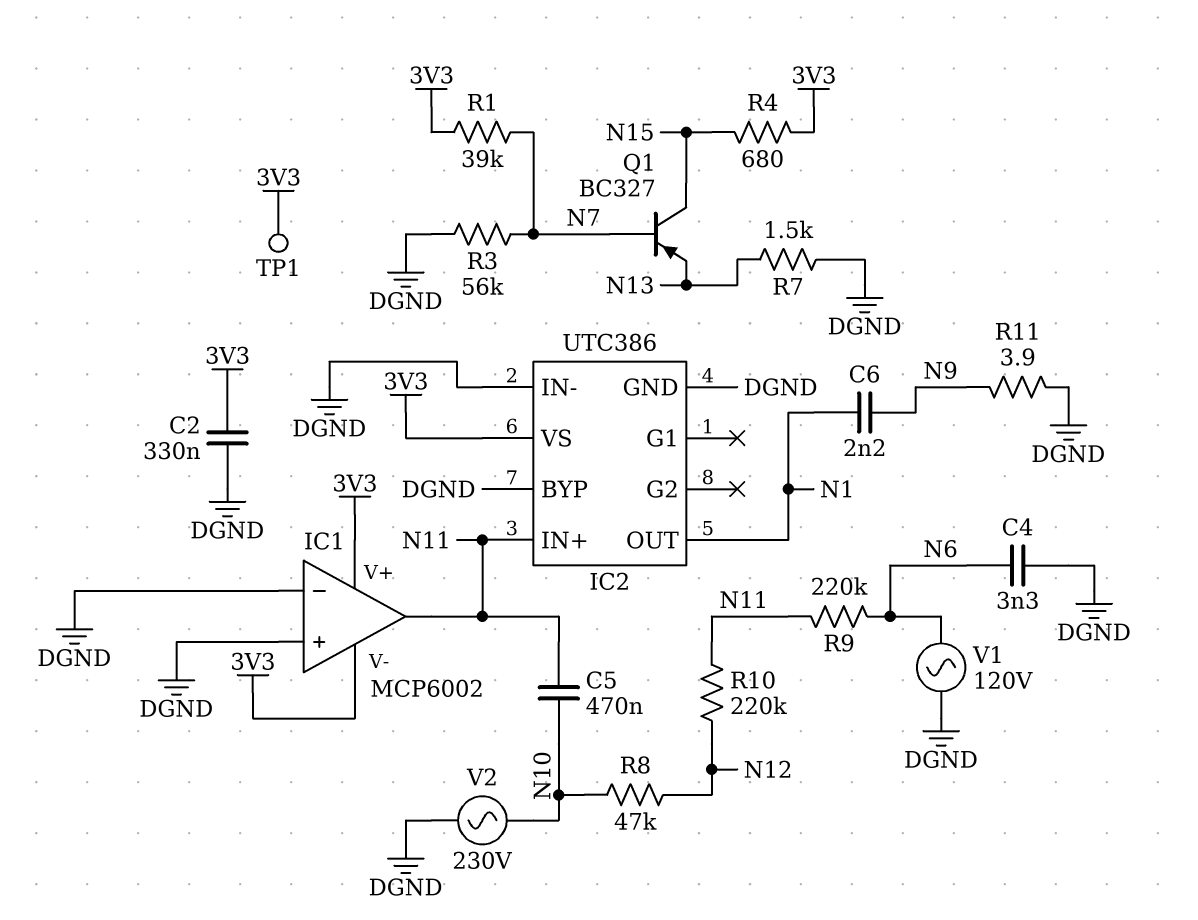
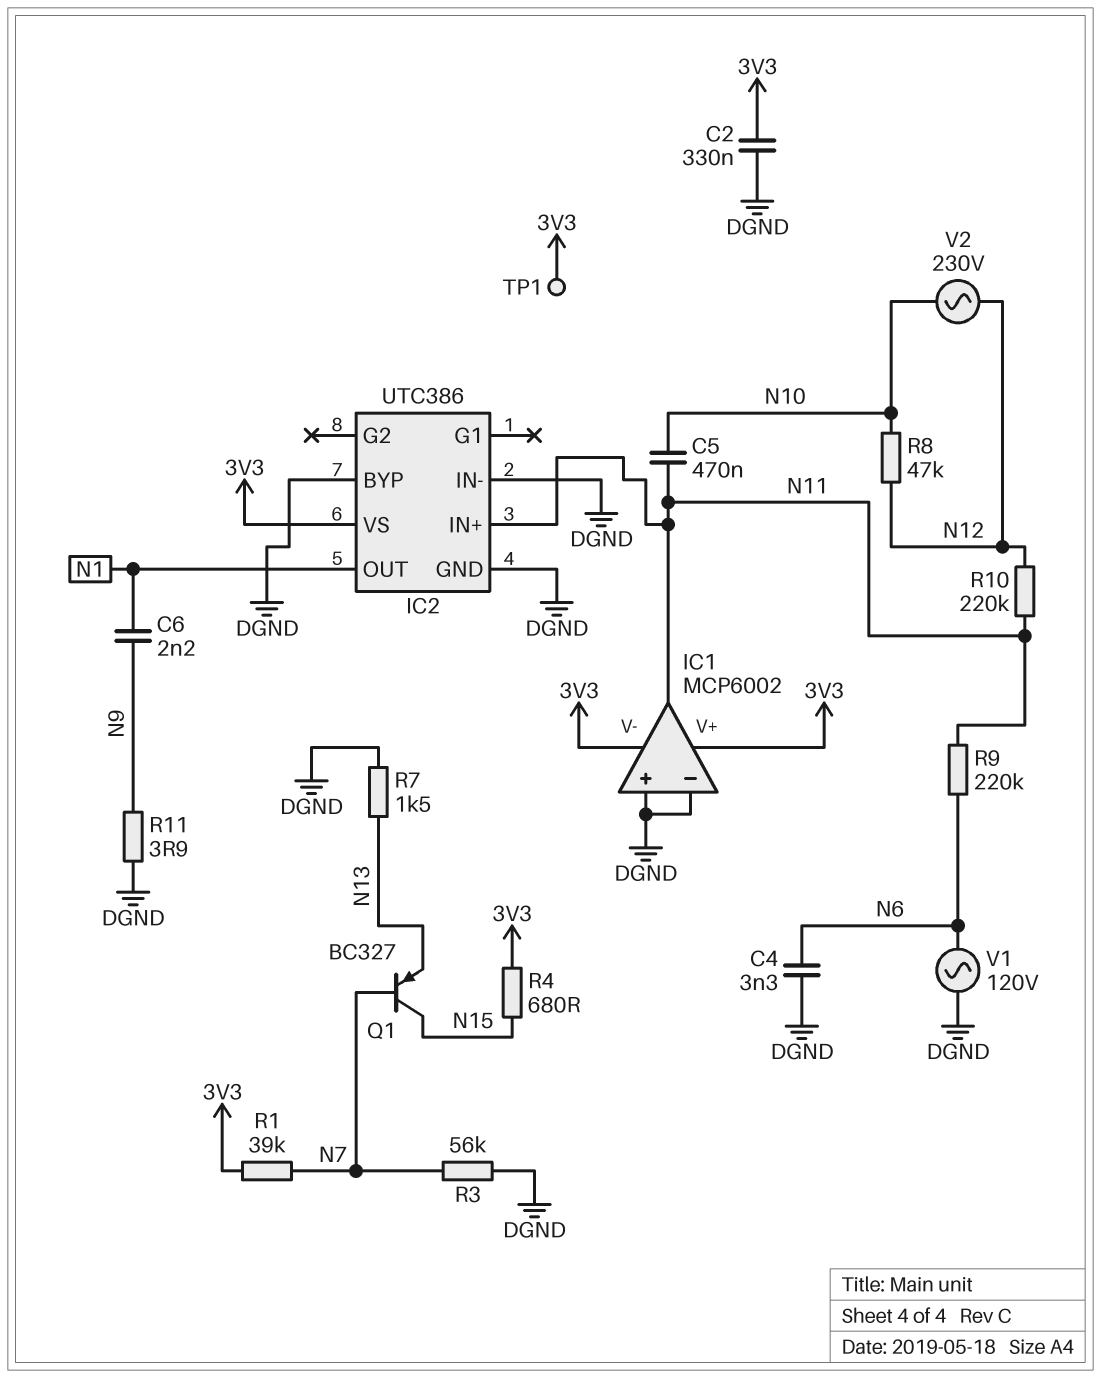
V2: AC 230V (DGND, N10) -> AC 230V (N10, N12)

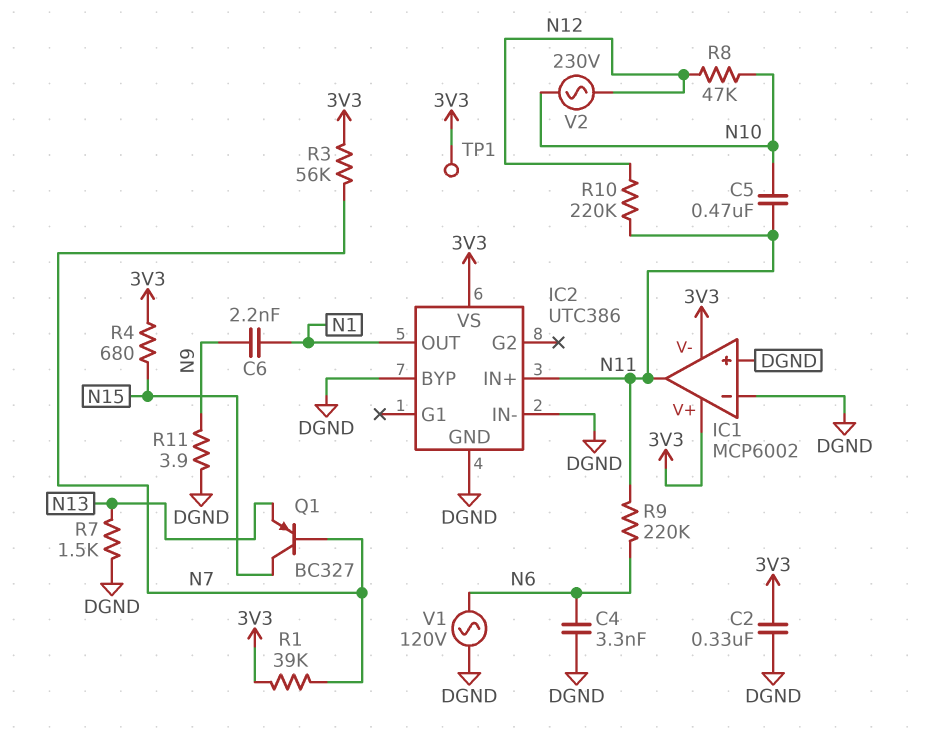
R3: 56k (DGND, N7) -> 56k (3V3, N7)

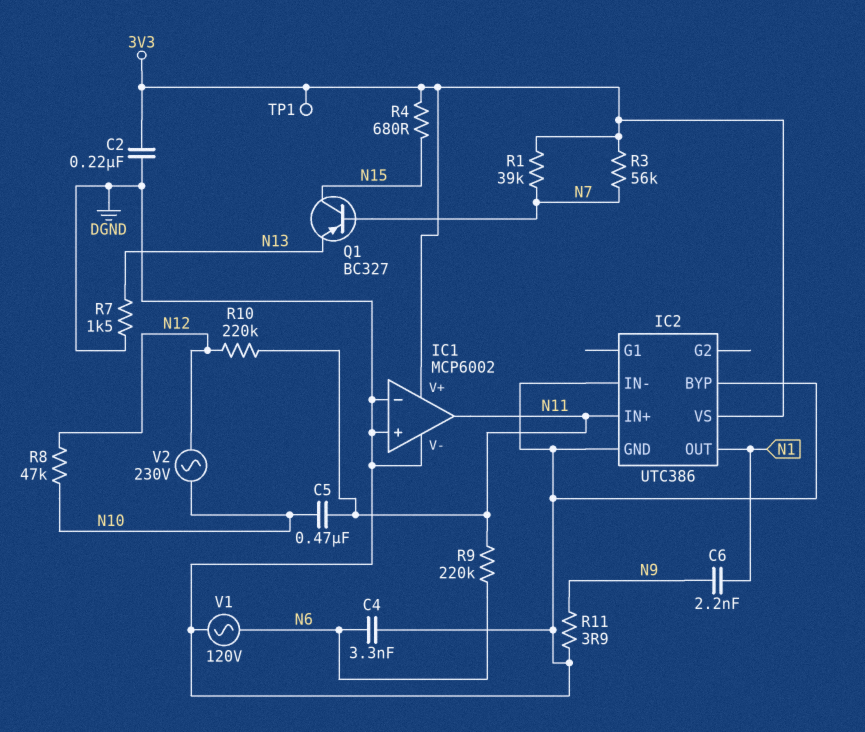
C2: 330nF (3V3, DGND) -> 220nF (3V3, DGND)
IC1 pin V-: 3V3 -> DGND

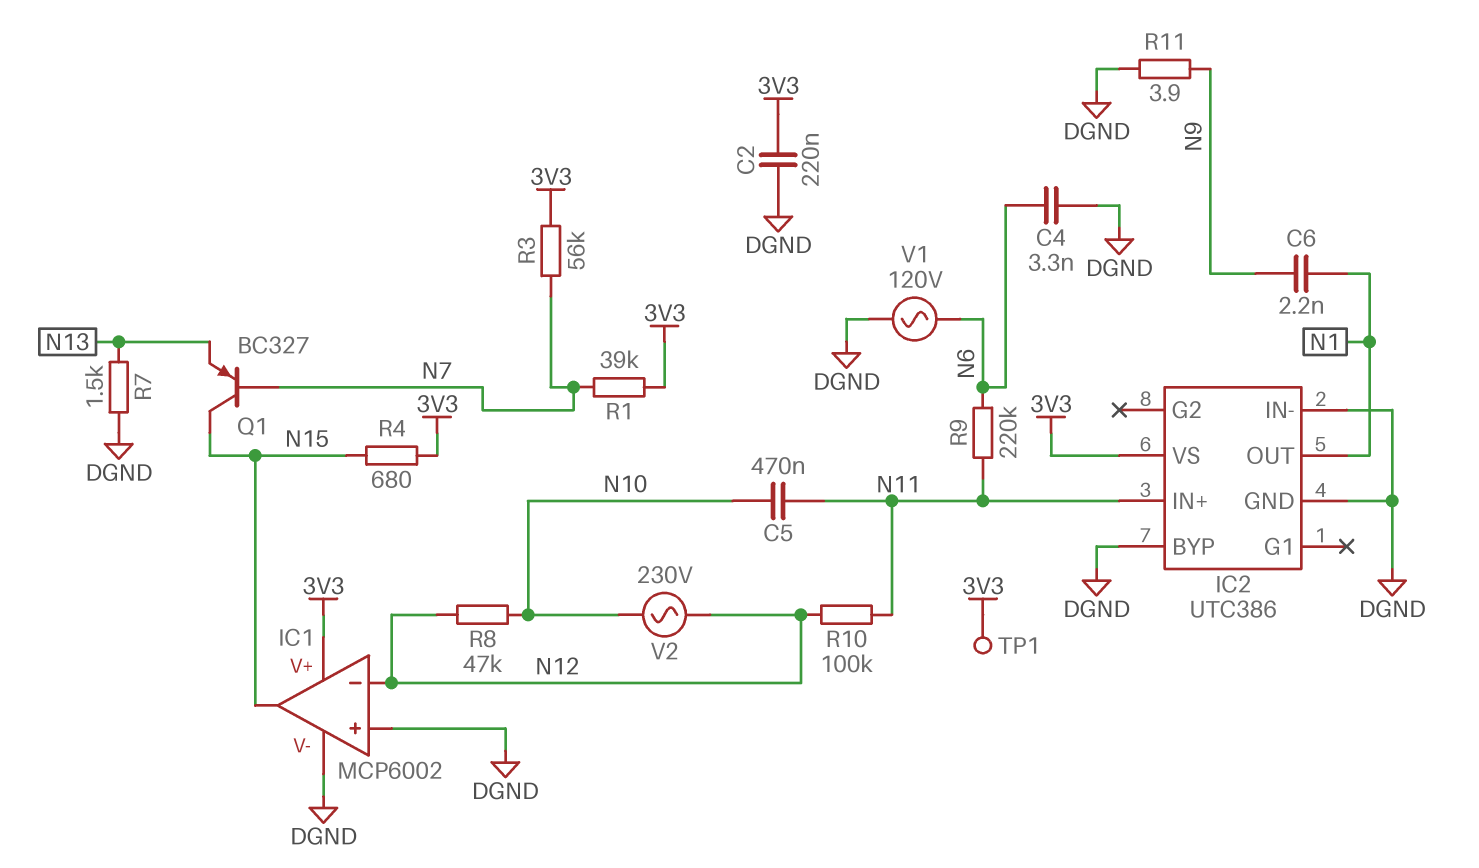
IC1 pin in-: DGND -> N12
IC1 pin out: N11 -> N15
R10: 220k (N11, N12) -> 100k (N11, N12)

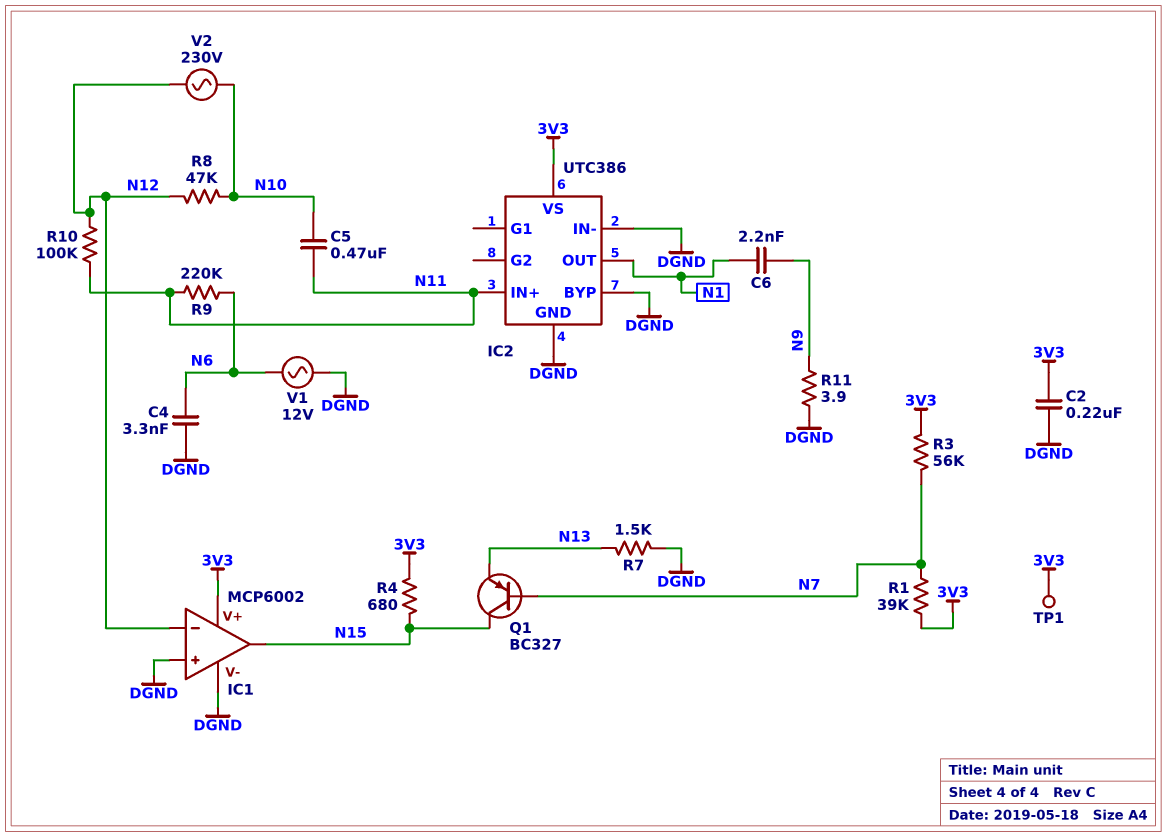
V1: AC 120V (DGND, N6) -> AC 12V (DGND, N6)

